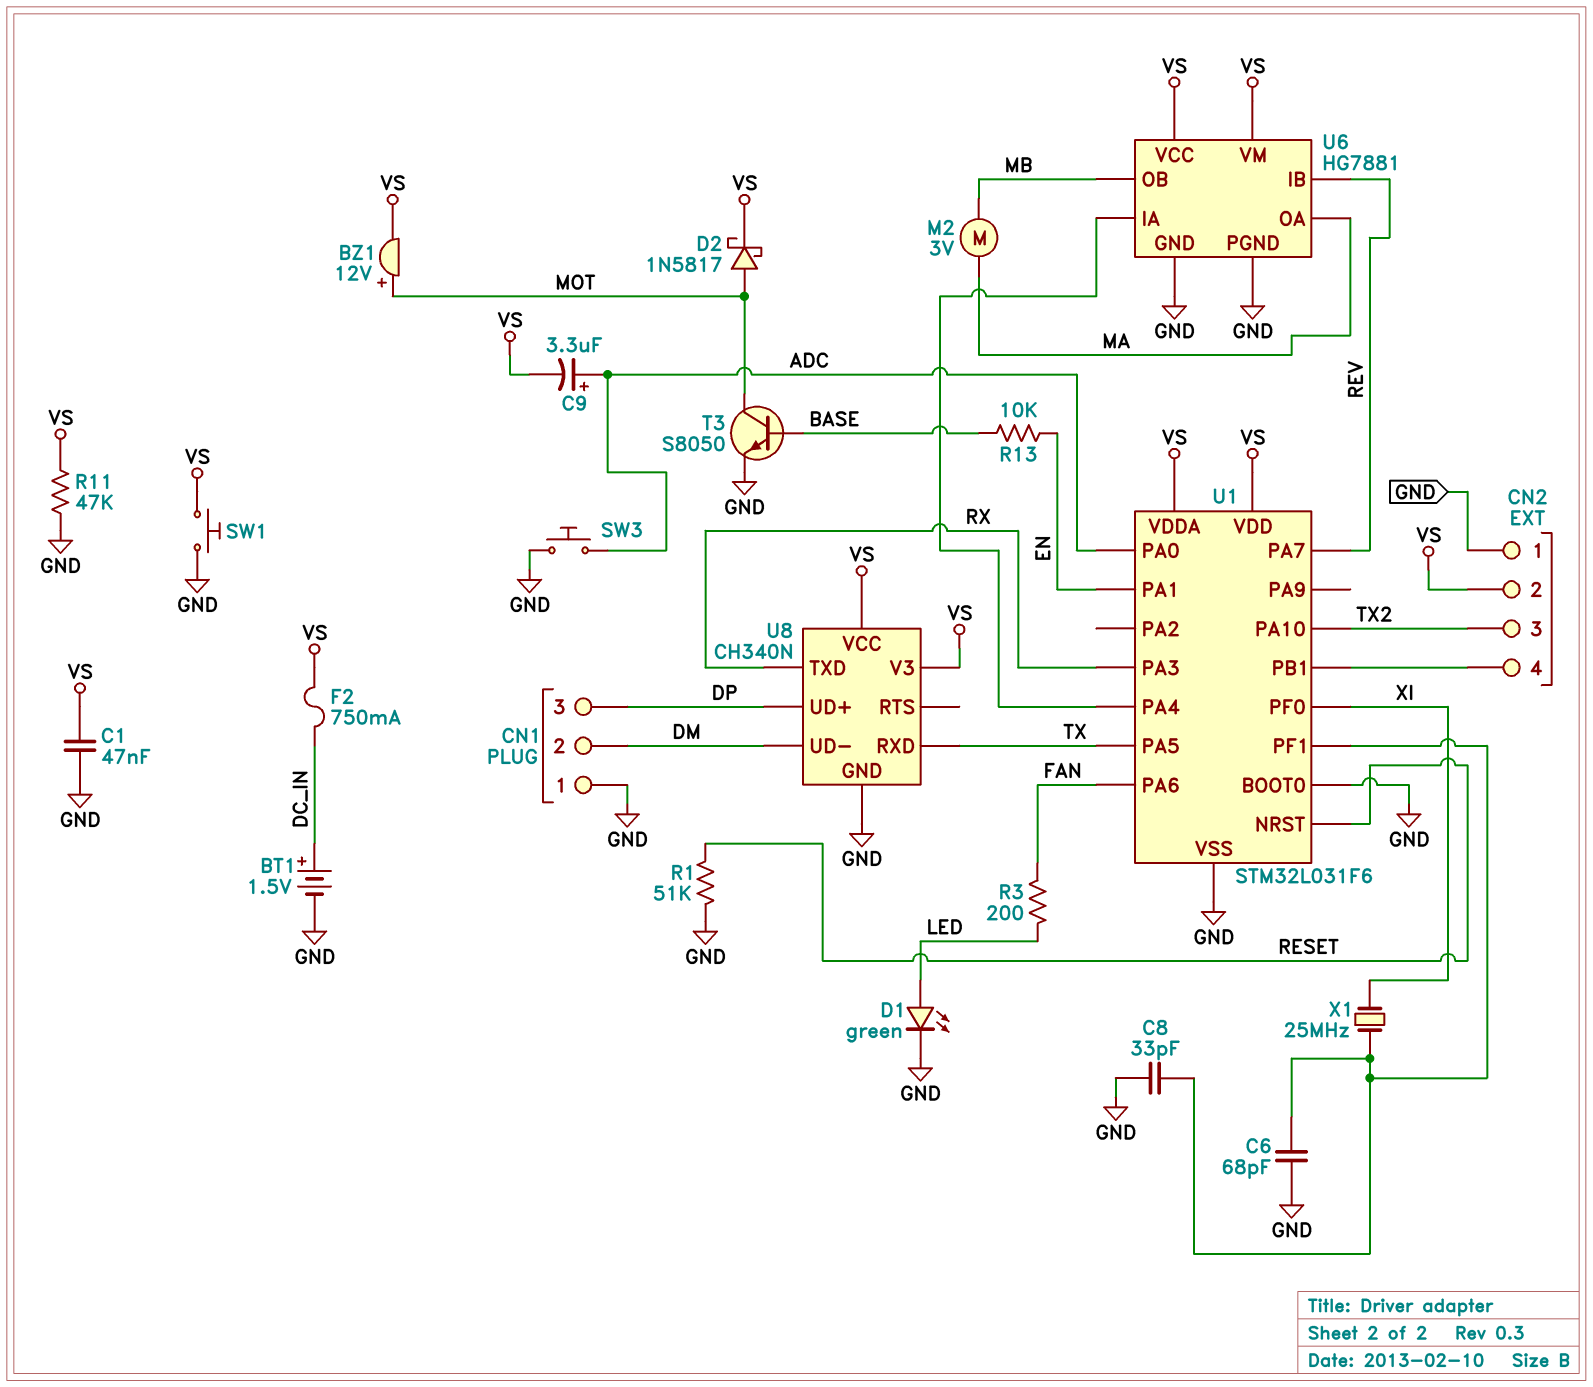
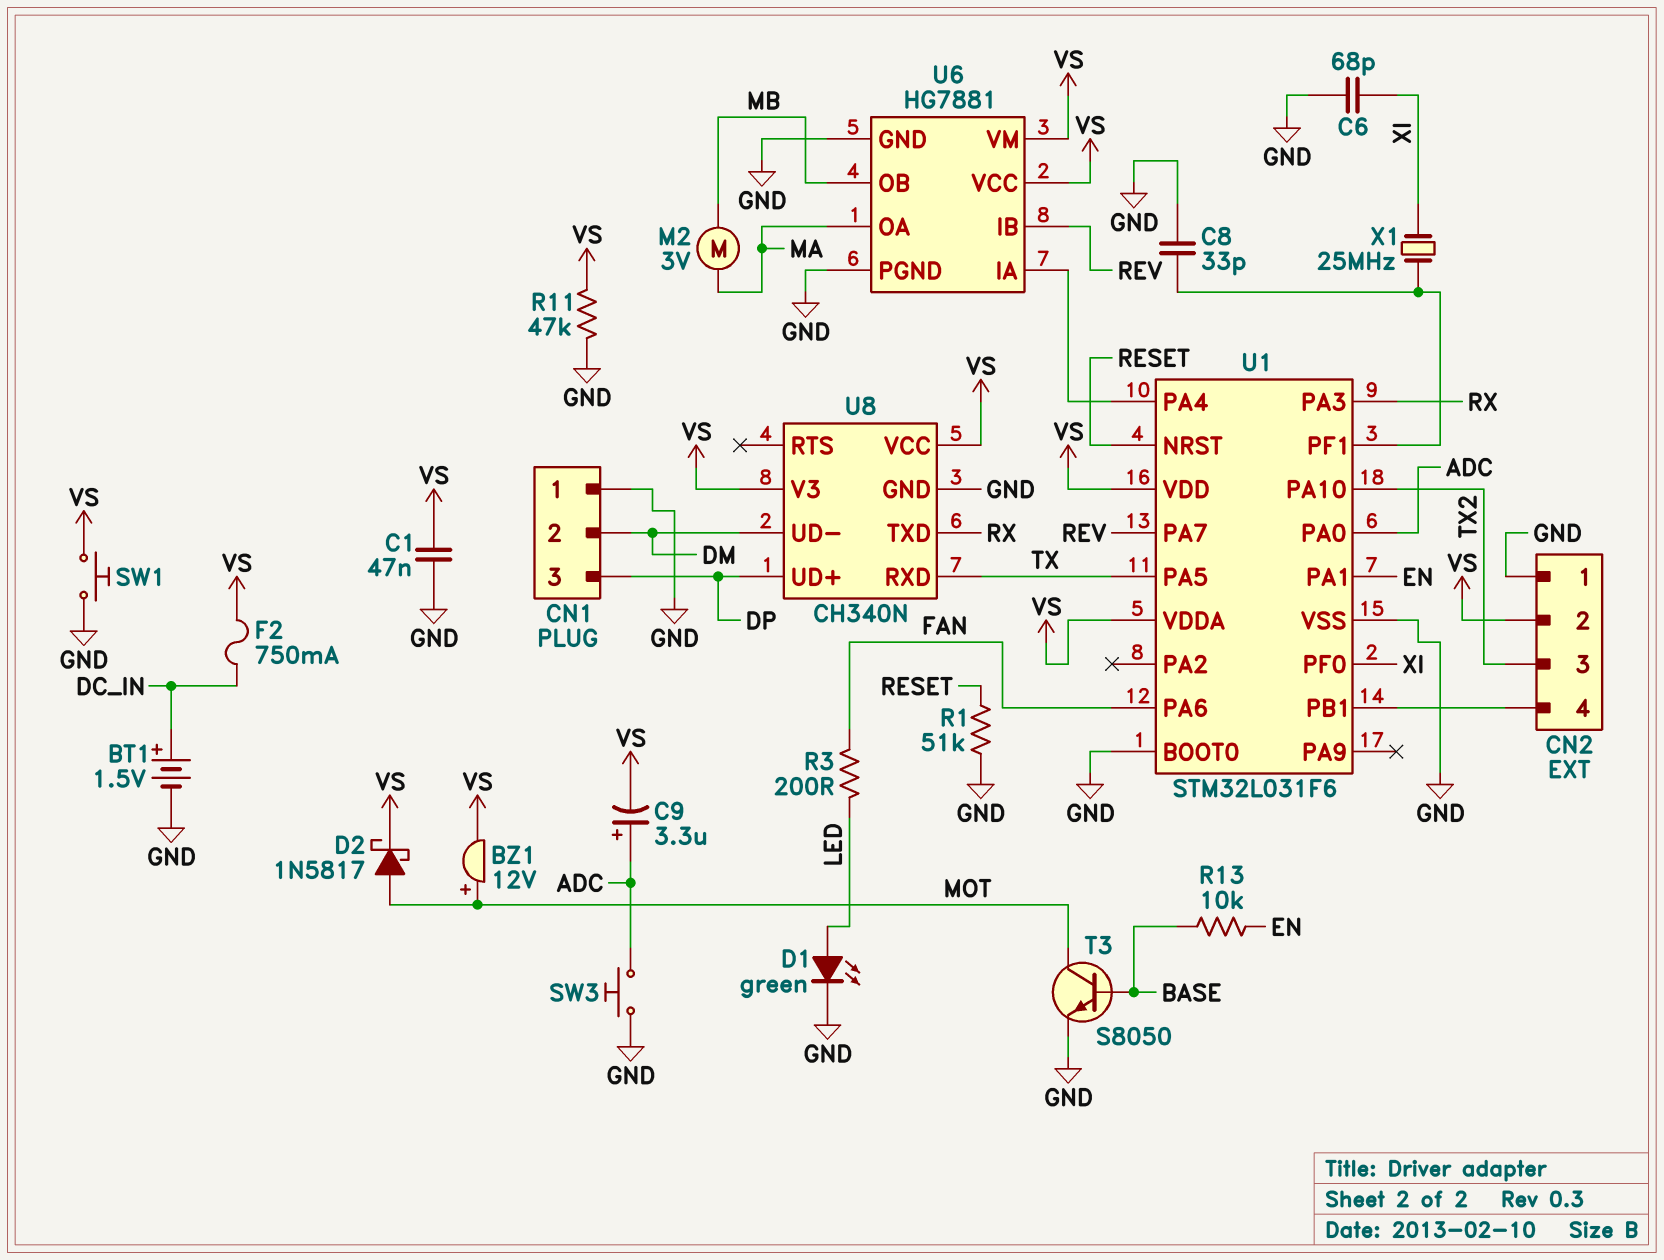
C6: 68pF (GND, U1/PF1) -> 68pF (GND, XI)

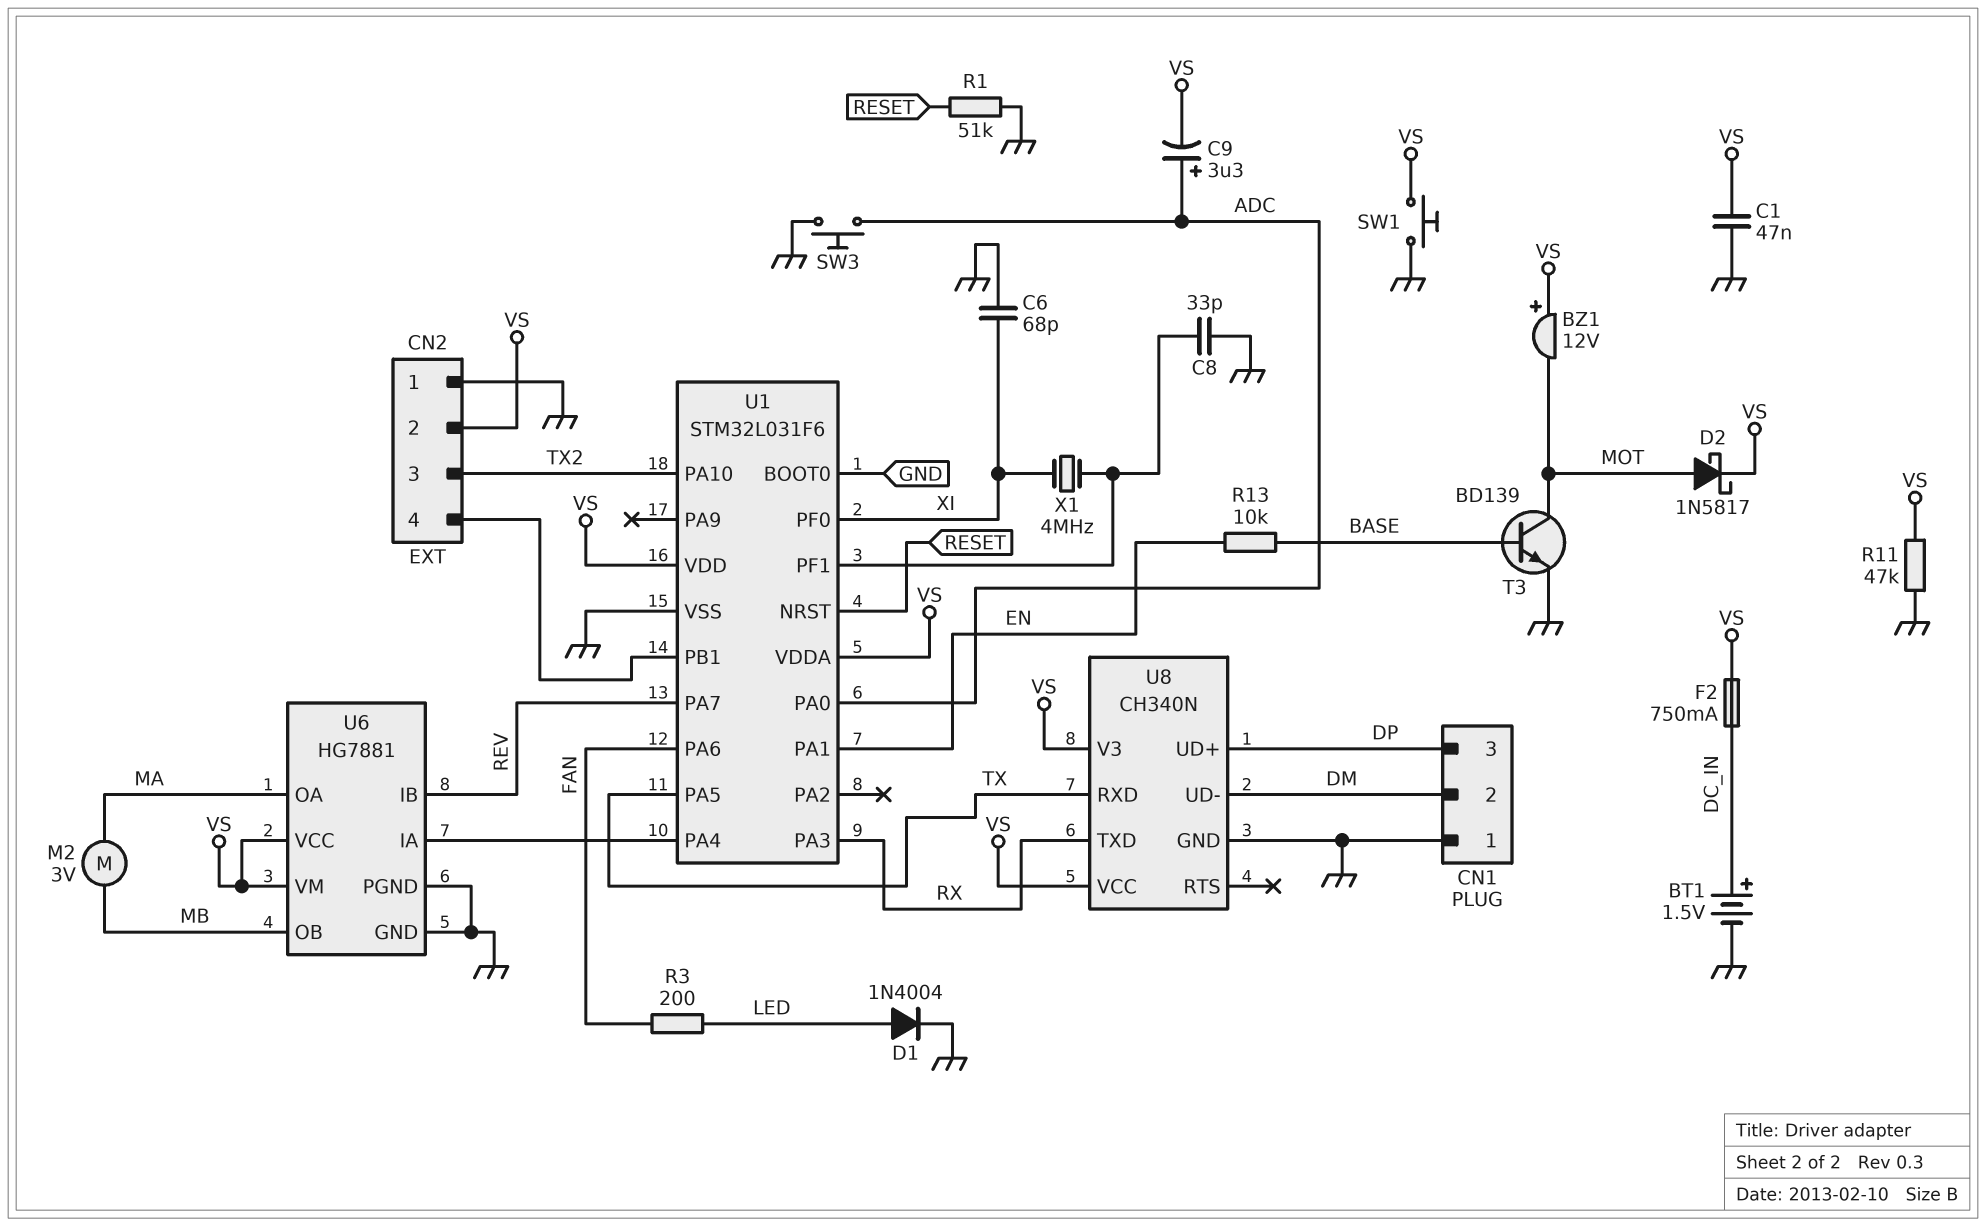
BZ1: buzzer 12V (plus MOT, minus VS) -> buzzer 12V (plus VS, minus MOT)
D1: LED green (A LED, K GND) -> diode 1N4004 (A LED, K GND)
T3: NPN S8050 (B BASE, C MOT, E GND) -> NPN BD139 (B BASE, C MOT, E GND)
X1: 25MHz (U1/PF1, XI) -> 4MHz (U1/PF1, XI)

